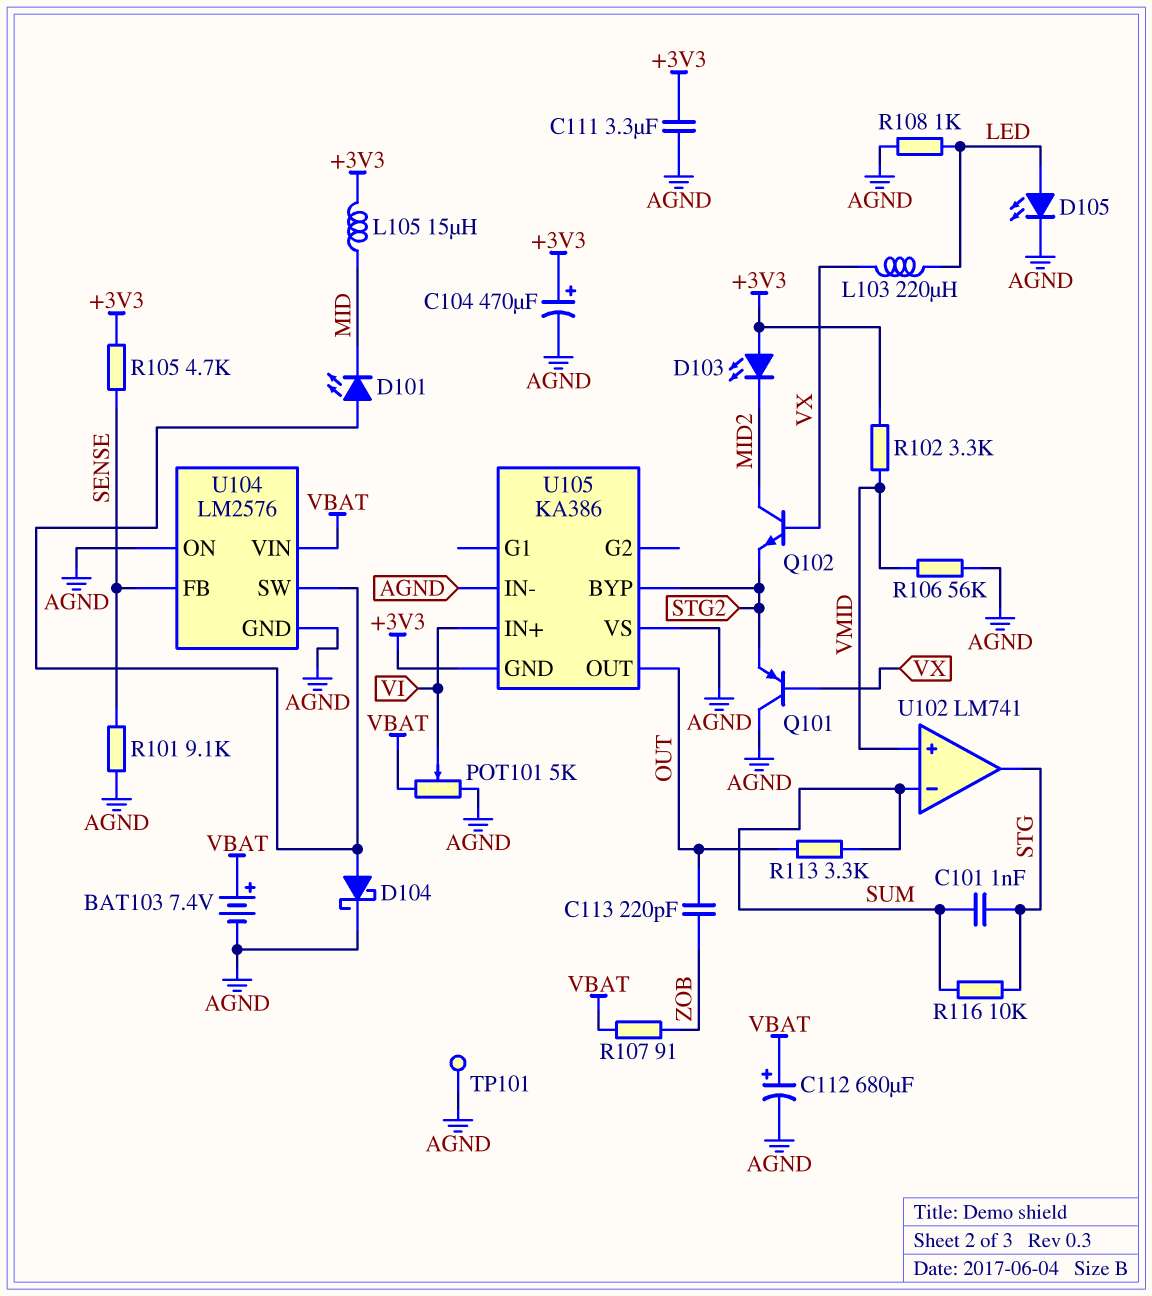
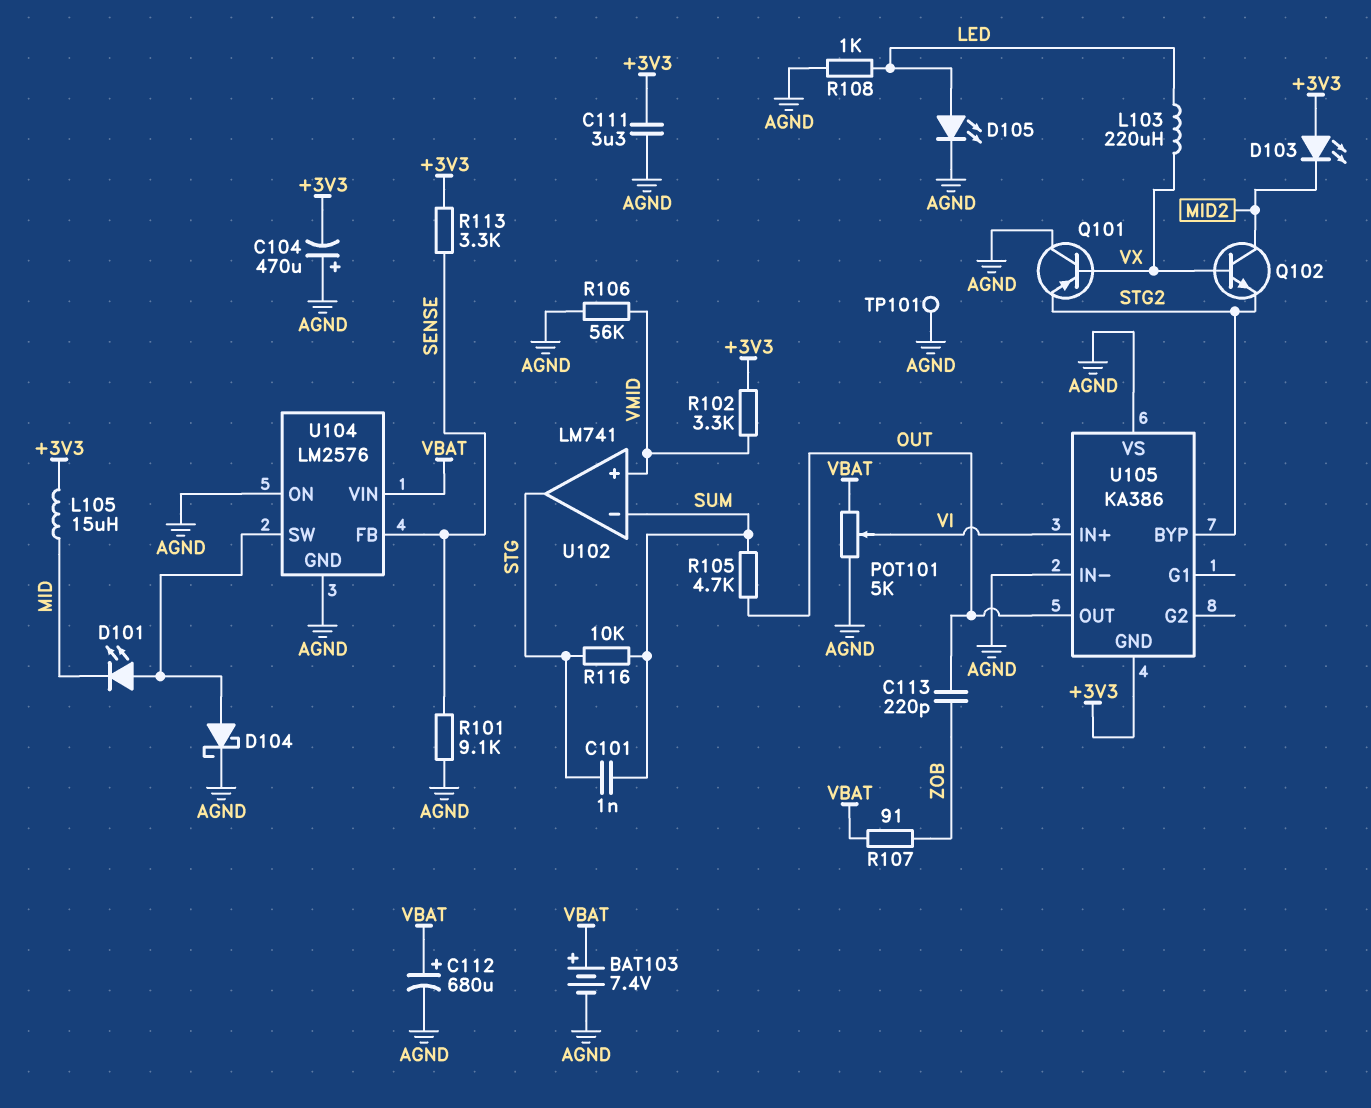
C104: 470uF (plus +3V3, minus AGND) -> 470uF (plus AGND, minus +3V3)
R105: 4.7k (+3V3, SENSE) -> 4.7k (OUT, SUM)
R113: 3.3k (OUT, SUM) -> 3.3k (+3V3, SENSE)

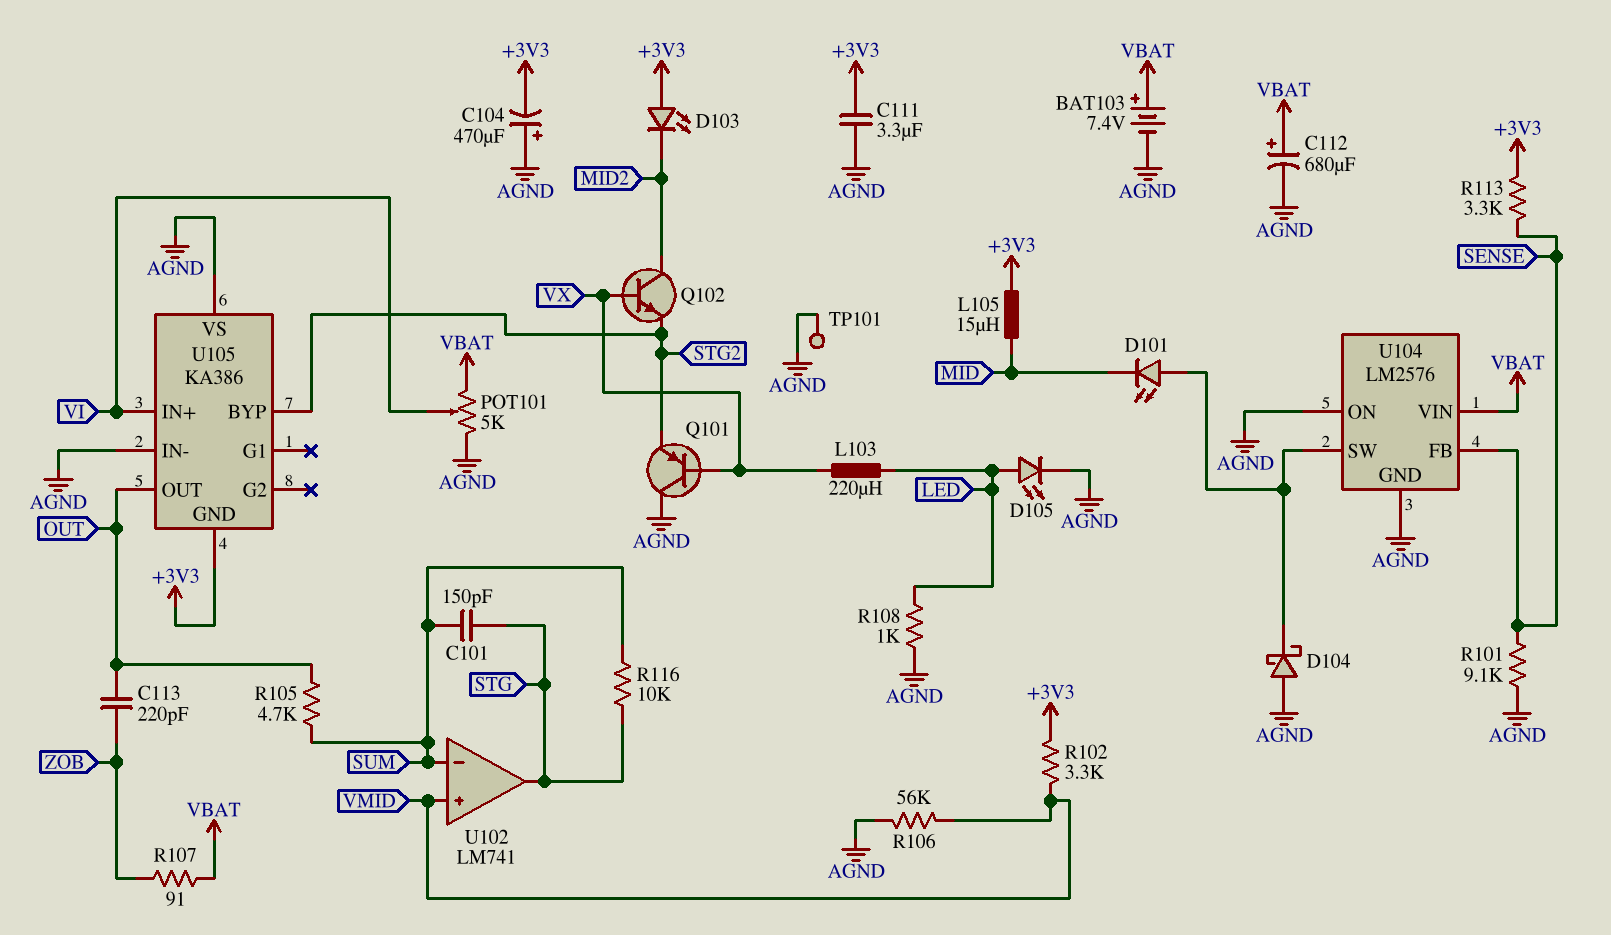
C101: 1nF (STG, SUM) -> 150pF (STG, SUM)
D104: schottky (A U104/SW, K AGND) -> schottky (A AGND, K U104/SW)

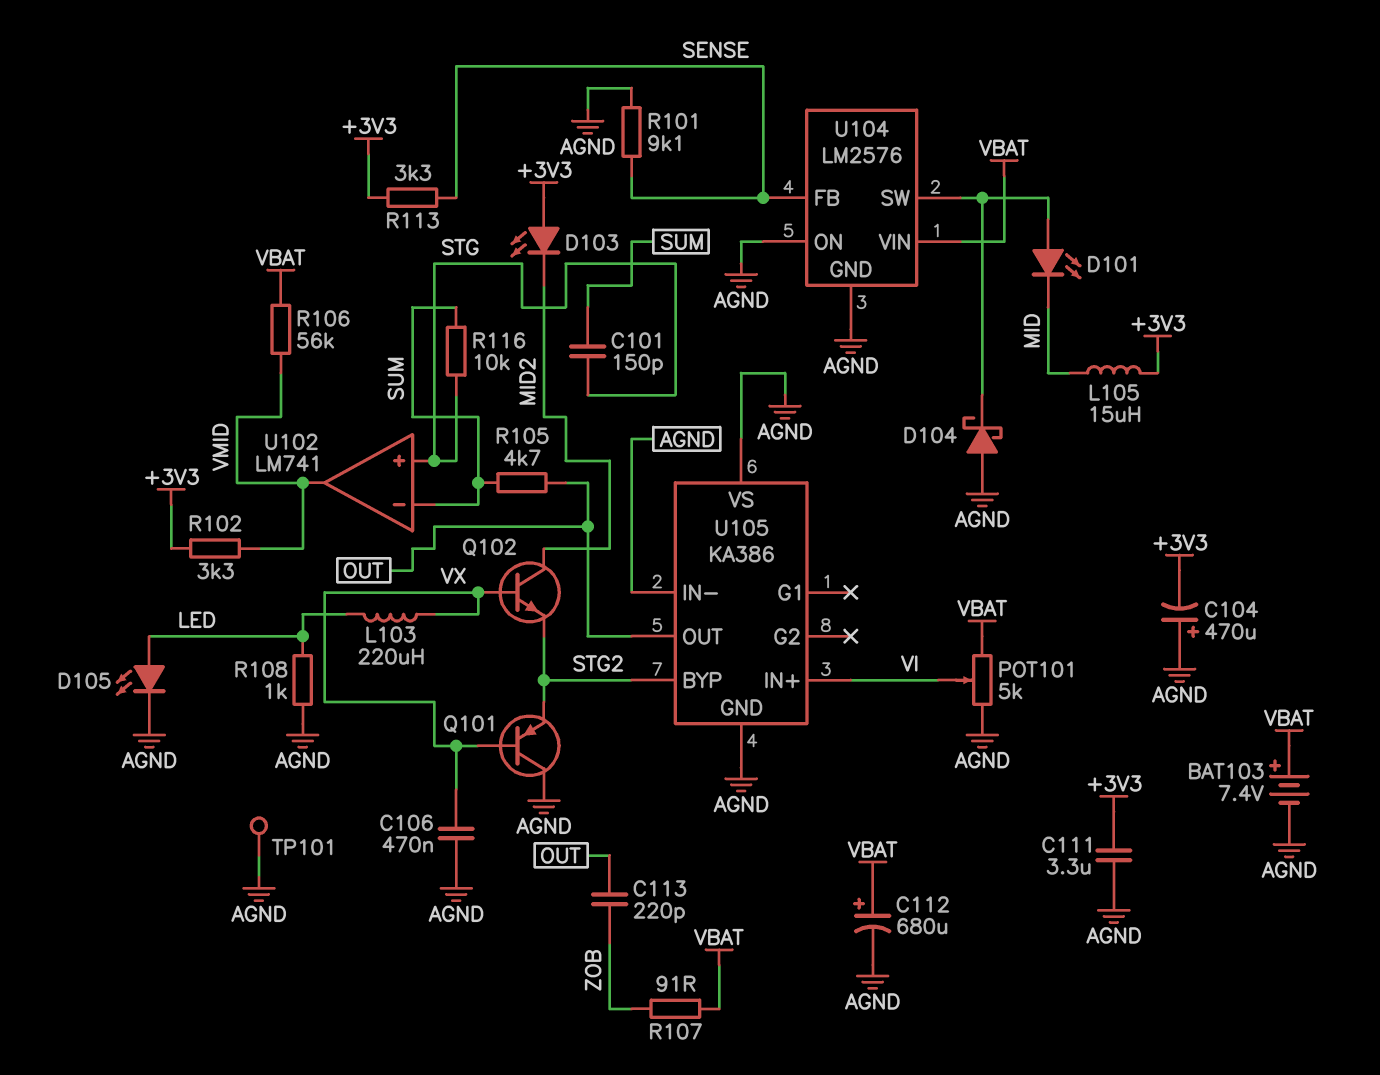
C106: none -> 470nF (AGND, VX)
R106: 56k (AGND, VMID) -> 56k (VBAT, VMID)
U102 pin in+: VMID -> STG
U102 pin out: STG -> VMID
U105 pin GND: +3V3 -> AGND

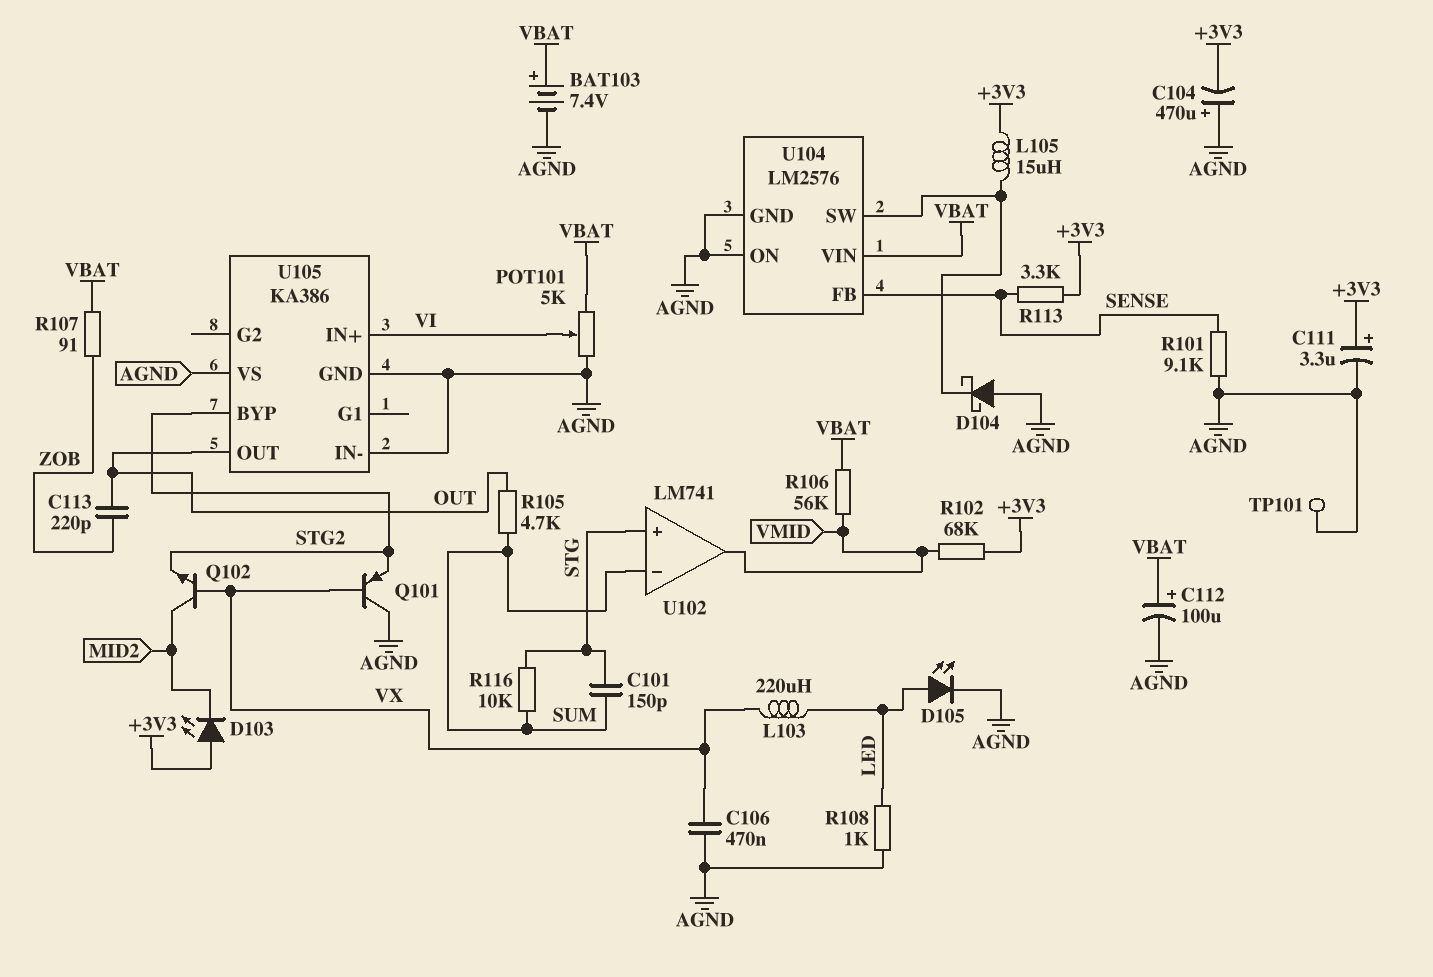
C111: 3.3uF (+3V3, AGND) -> 3.3uF (plus +3V3, minus AGND)
C112: 680uF (plus VBAT, minus AGND) -> 100uF (plus VBAT, minus AGND)
D101: LED (A U104/SW, K MID) -> none
L105: 15uH (+3V3, MID) -> 15uH (+3V3, U104/SW)
R102: 3.3k (+3V3, VMID) -> 68k (+3V3, VMID)

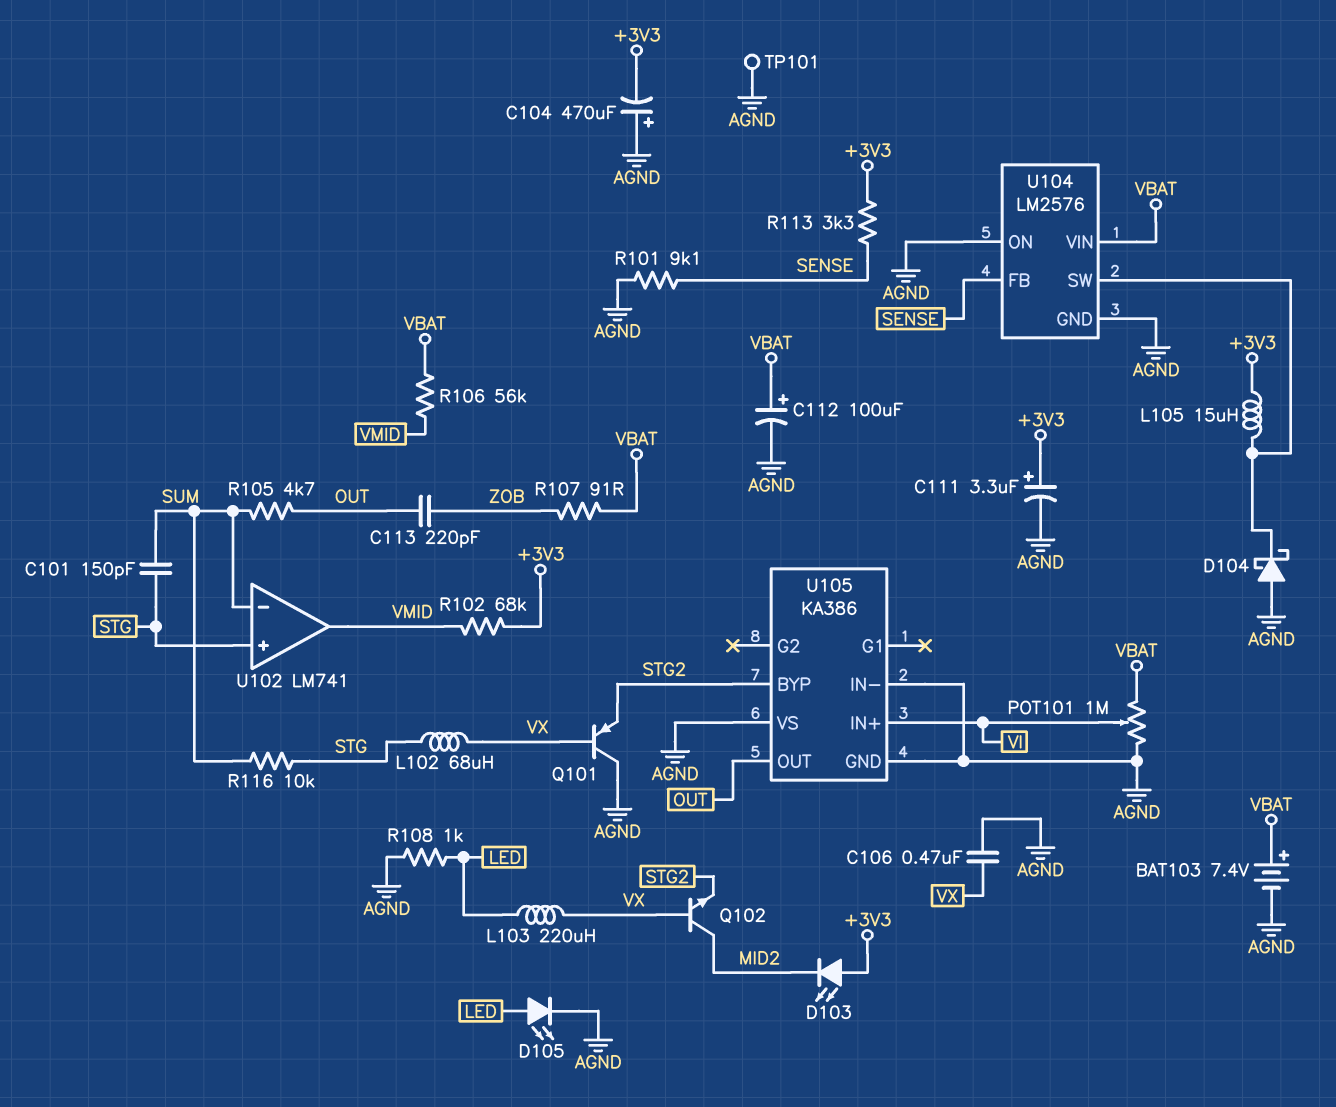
L102: none -> 68uH (STG, VX)
POT101: 5k (AGND, VBAT, wiper VI) -> 1M (AGND, VBAT, wiper VI)

